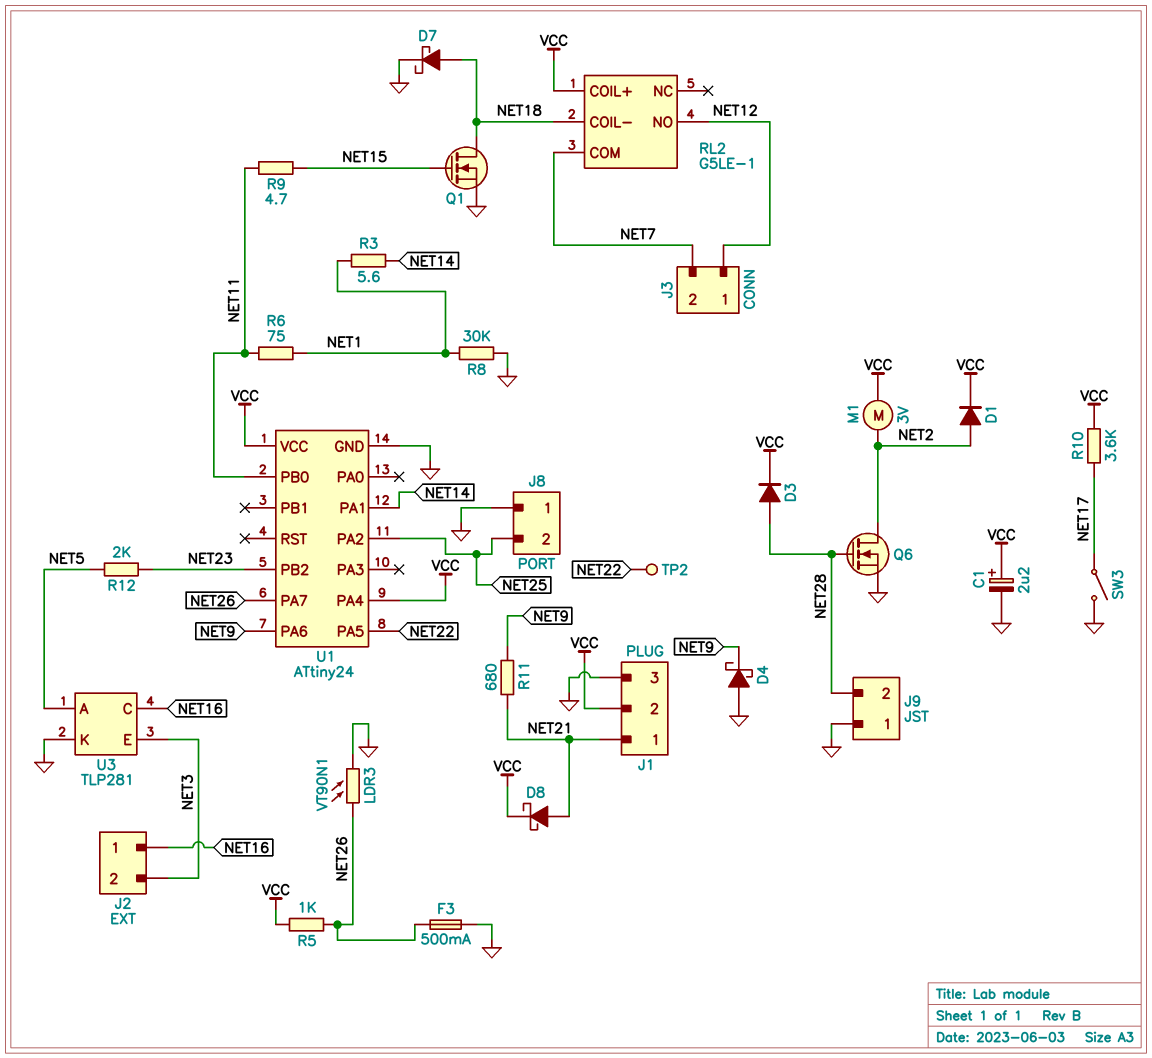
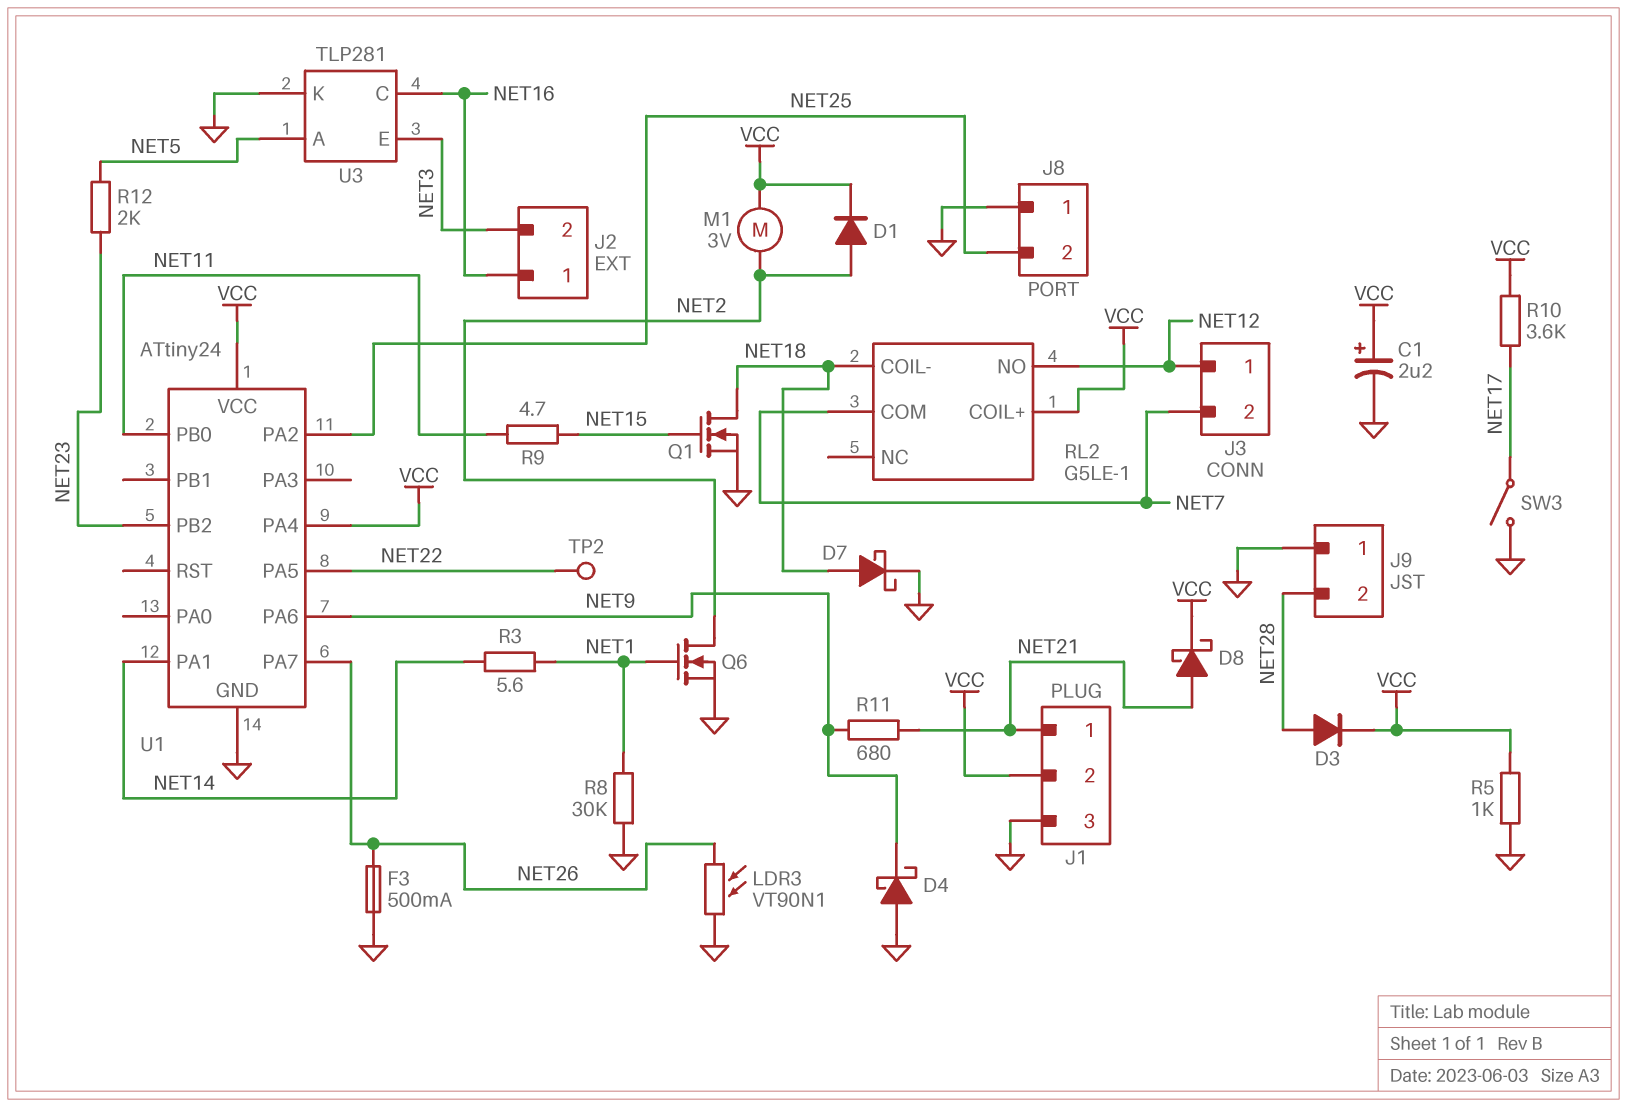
Q6: NMOS (G NET28, D NET2, S GND) -> NMOS (G NET1, D NET2, S GND)
R5: 1k (NET26, VCC) -> 1k (GND, VCC)
R6: 75 (NET1, NET11) -> none

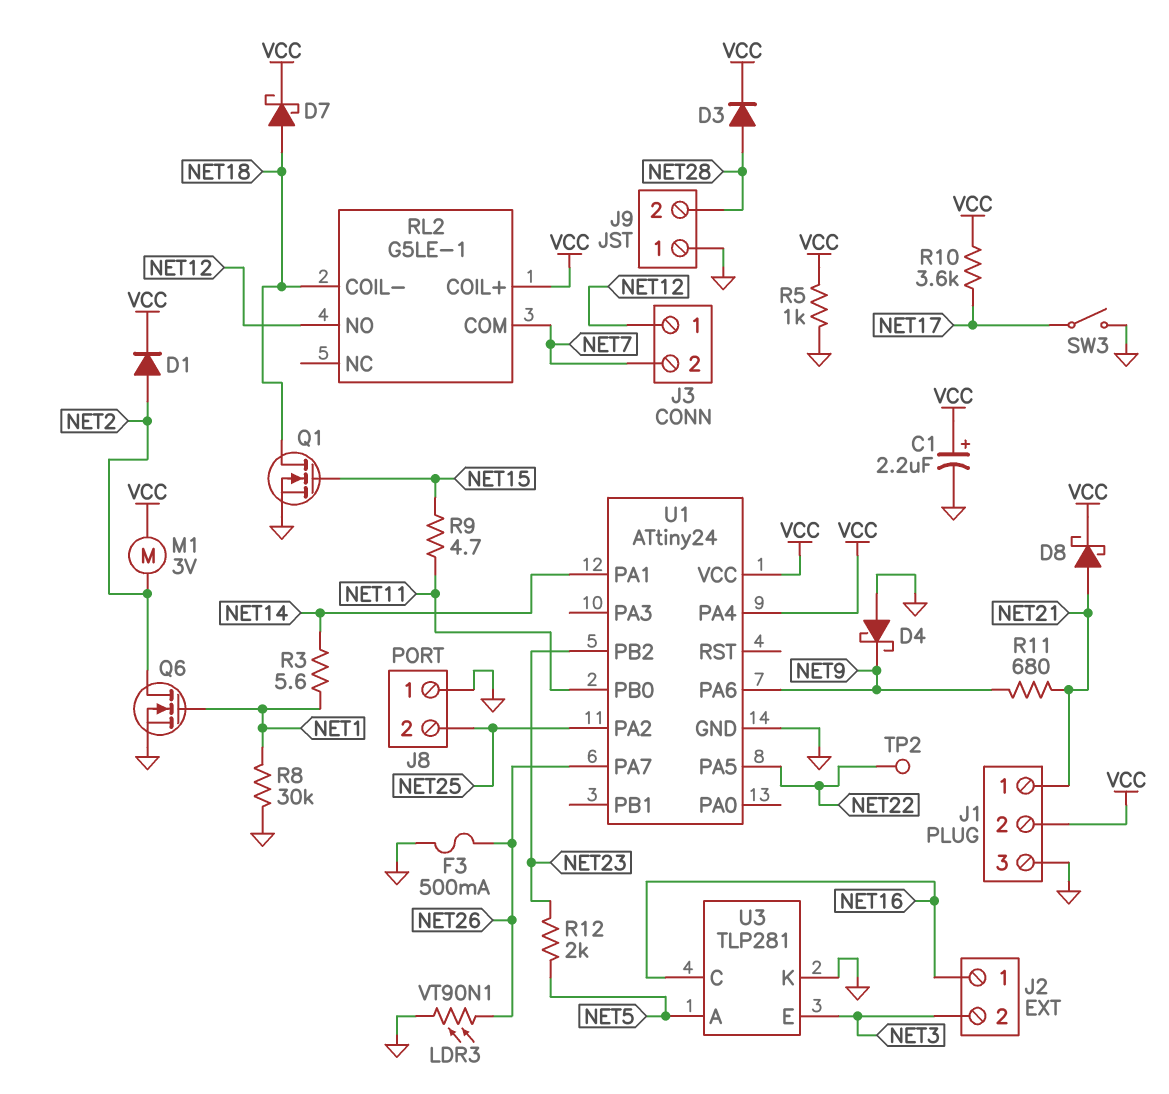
D7: schottky (A NET18, K GND) -> schottky (A NET18, K VCC)

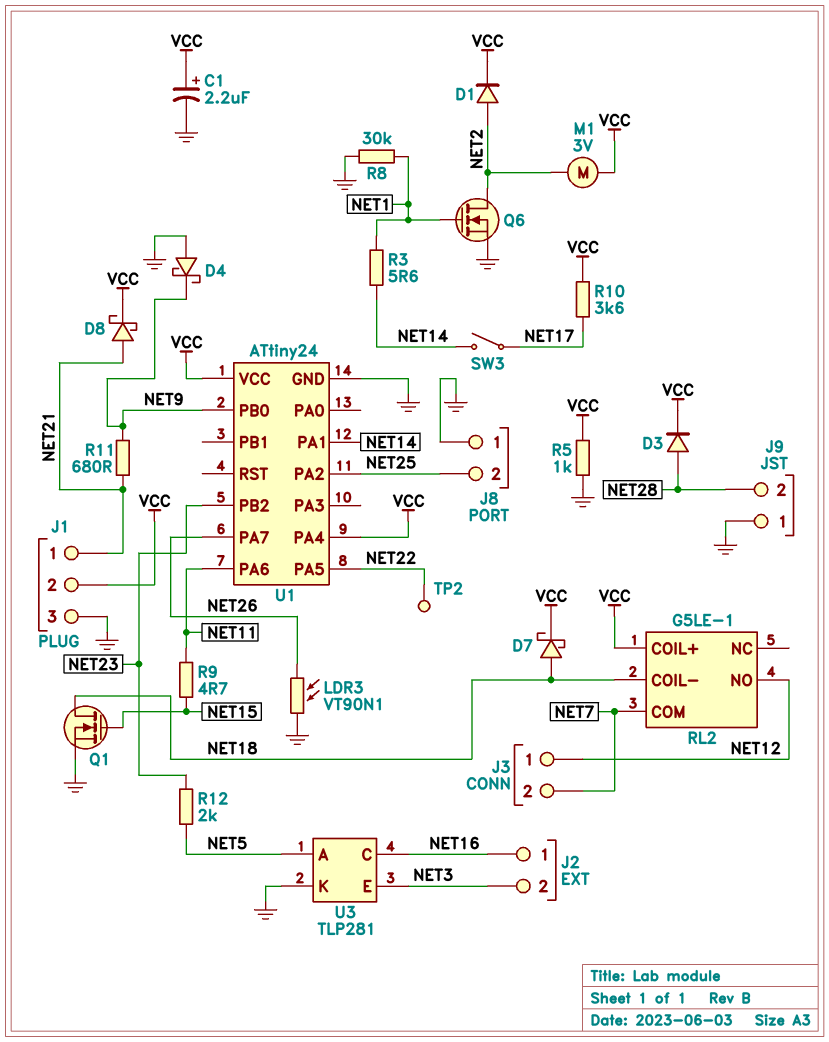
F3: 500mA (GND, NET26) -> none
SW3: switch (GND, NET17) -> switch (NET14, NET17)
U1 pin PA6: NET9 -> NET11
U1 pin PB0: NET11 -> NET9

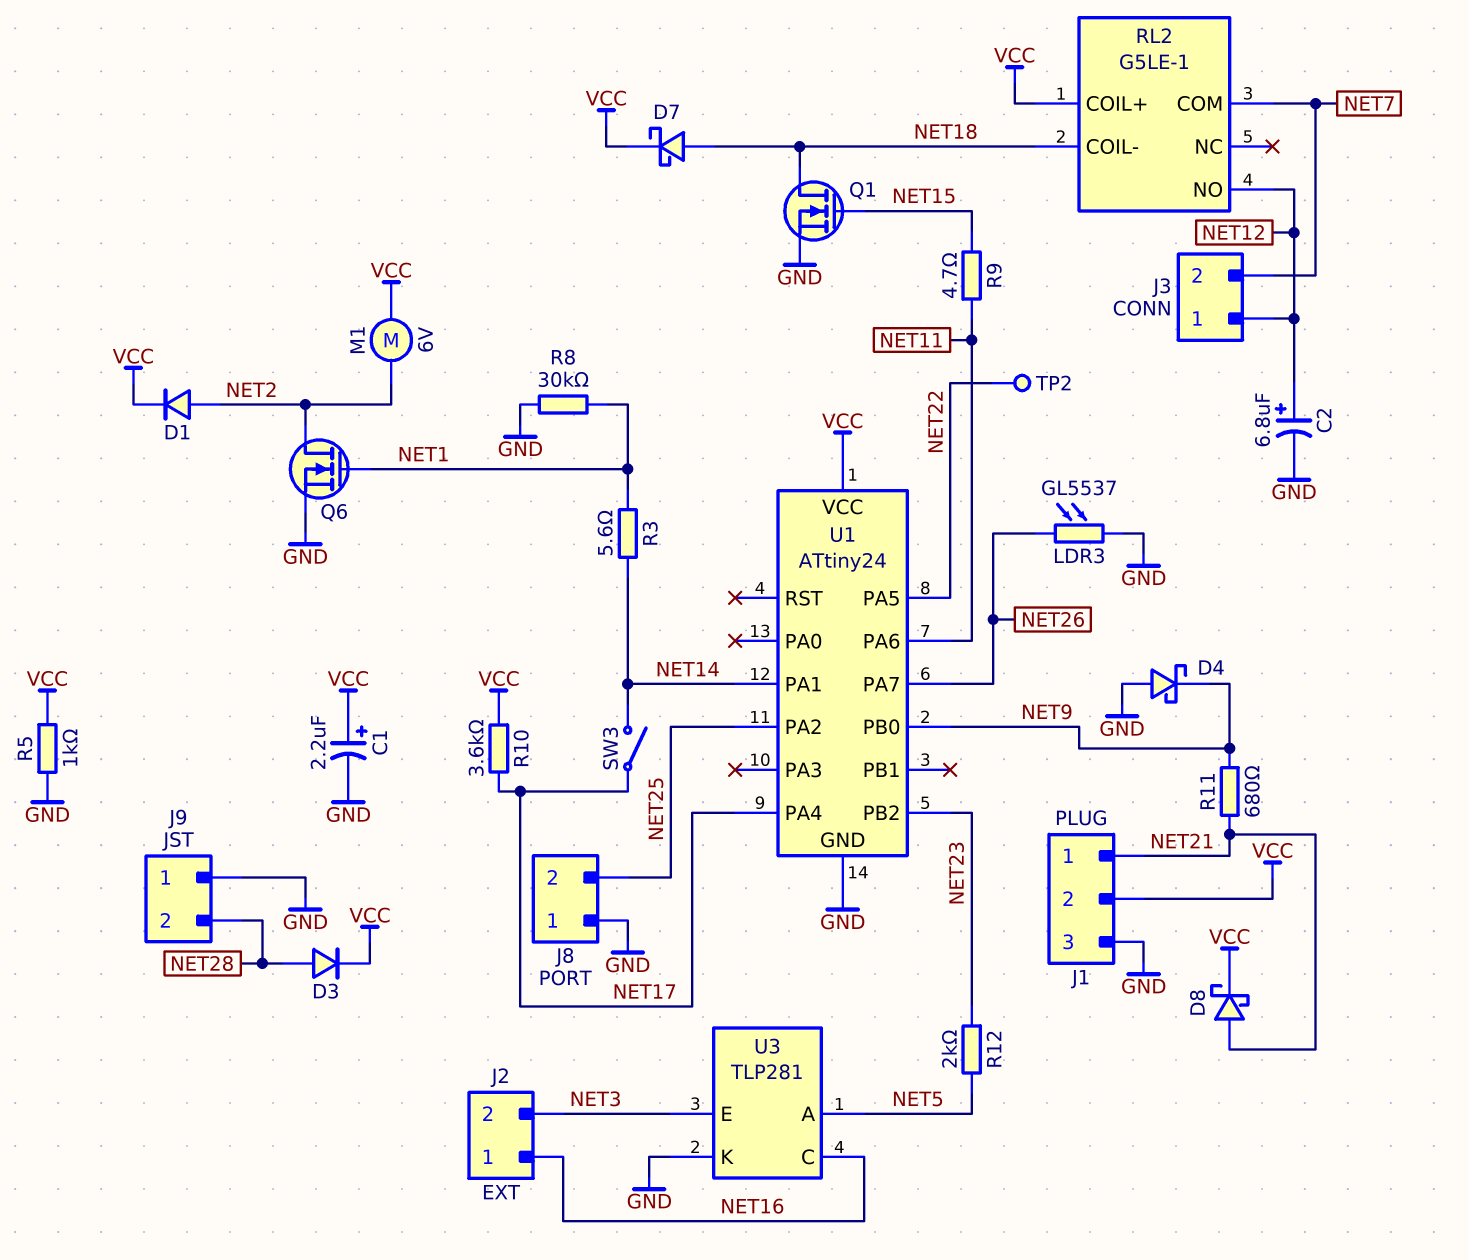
C2: none -> 6.8uF (plus NET12, minus GND)
LDR3: VT90N1 (GND, NET26) -> GL5537 (GND, NET26)
M1: motor 3V (NET2, VCC) -> motor 6V (NET2, VCC)
U1 pin PA4: VCC -> NET17

